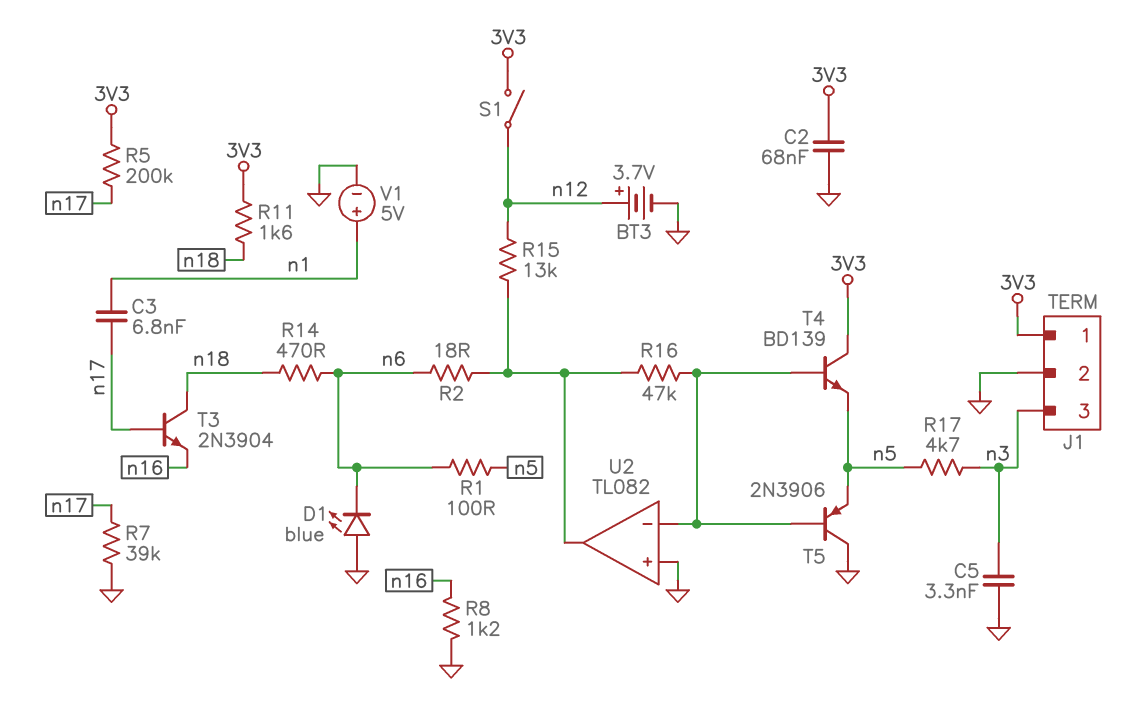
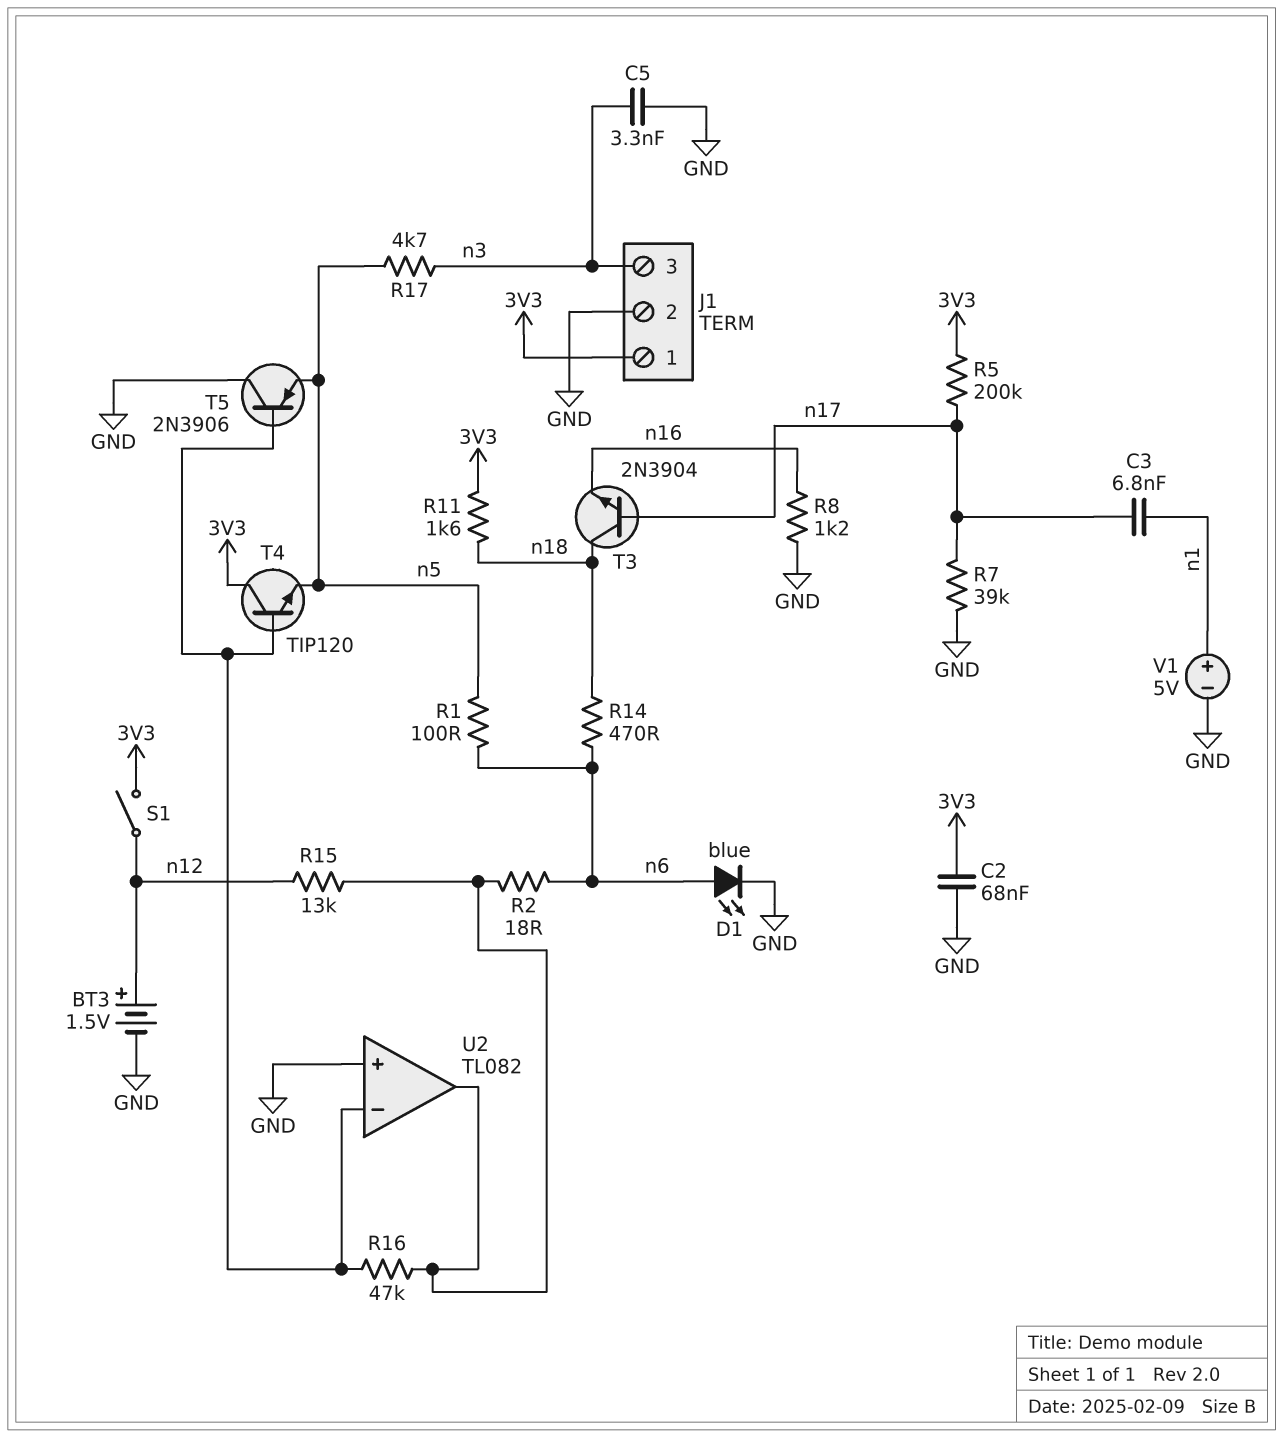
BT3: 3.7V (plus n12, minus GND) -> 1.5V (plus n12, minus GND)
D1: LED blue (A GND, K n6) -> LED blue (A n6, K GND)
T4: NPN BD139 (B U2/in-, C 3V3, E n5) -> NPN TIP120 (B U2/in-, C 3V3, E n5)

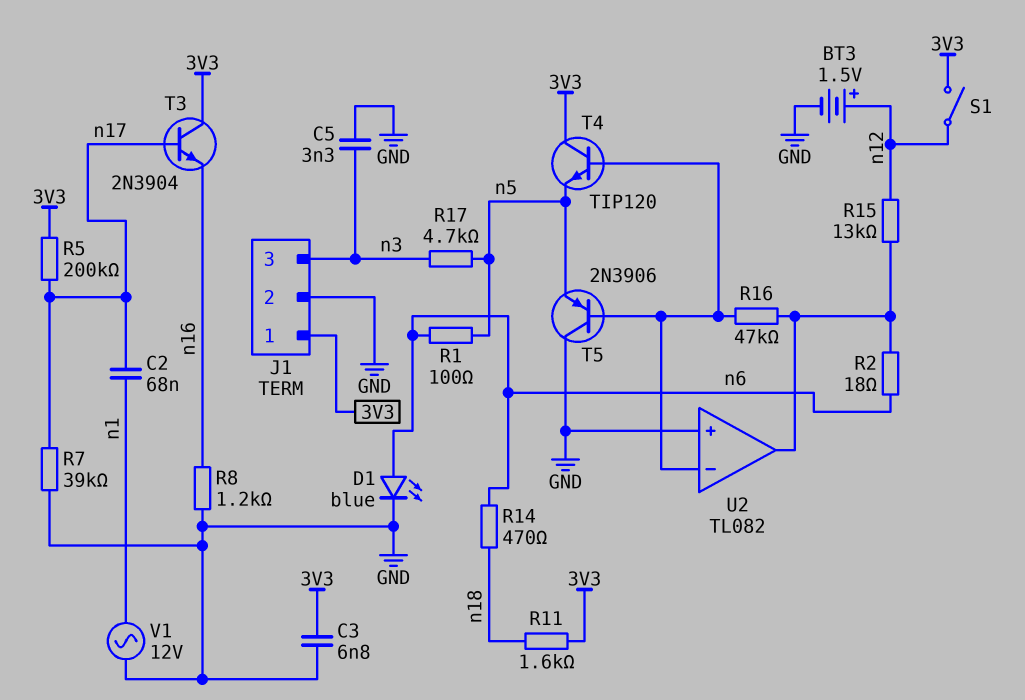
C2: 68nF (3V3, GND) -> 68nF (n1, n17)
C3: 6.8nF (n1, n17) -> 6.8nF (3V3, GND)
T3: NPN 2N3904 (B n17, C n18, E n16) -> NPN 2N3904 (B n17, C 3V3, E n16)
V1: 5V (plus n1, minus GND) -> AC 12V (GND, n1)

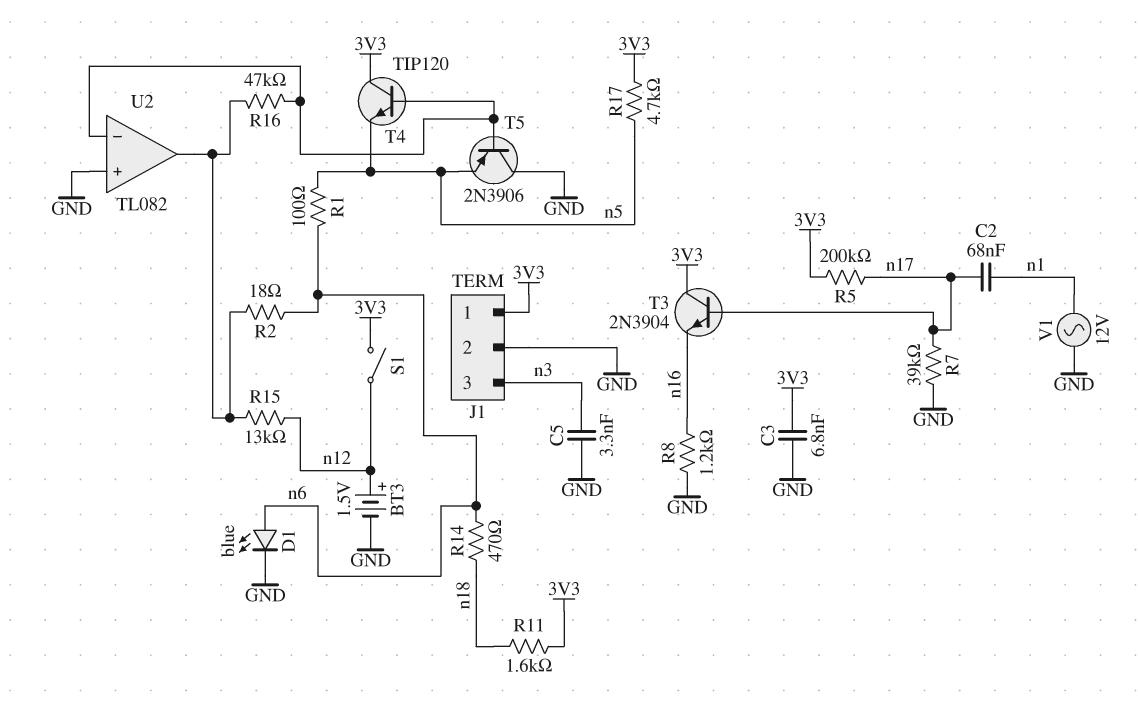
R17: 4.7k (n3, n5) -> 4.7k (3V3, n5)

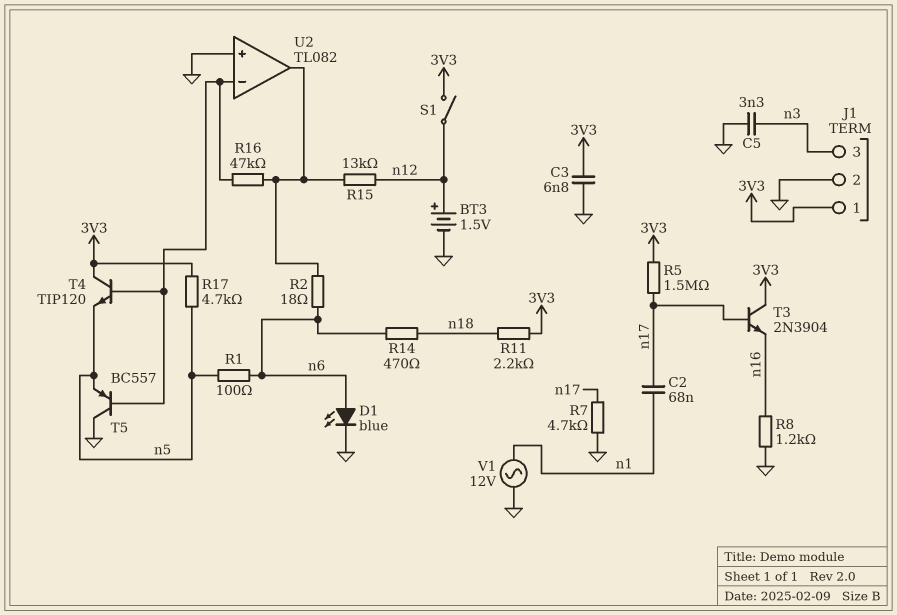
R5: 200k (3V3, n17) -> 1.5M (3V3, n17)
R7: 39k (GND, n17) -> 4.7k (GND, n17)
R11: 1.6k (3V3, n18) -> 2.2k (3V3, n18)
T5: PNP 2N3906 (B U2/in-, C GND, E n5) -> PNP BC557 (B U2/in-, C GND, E n5)

